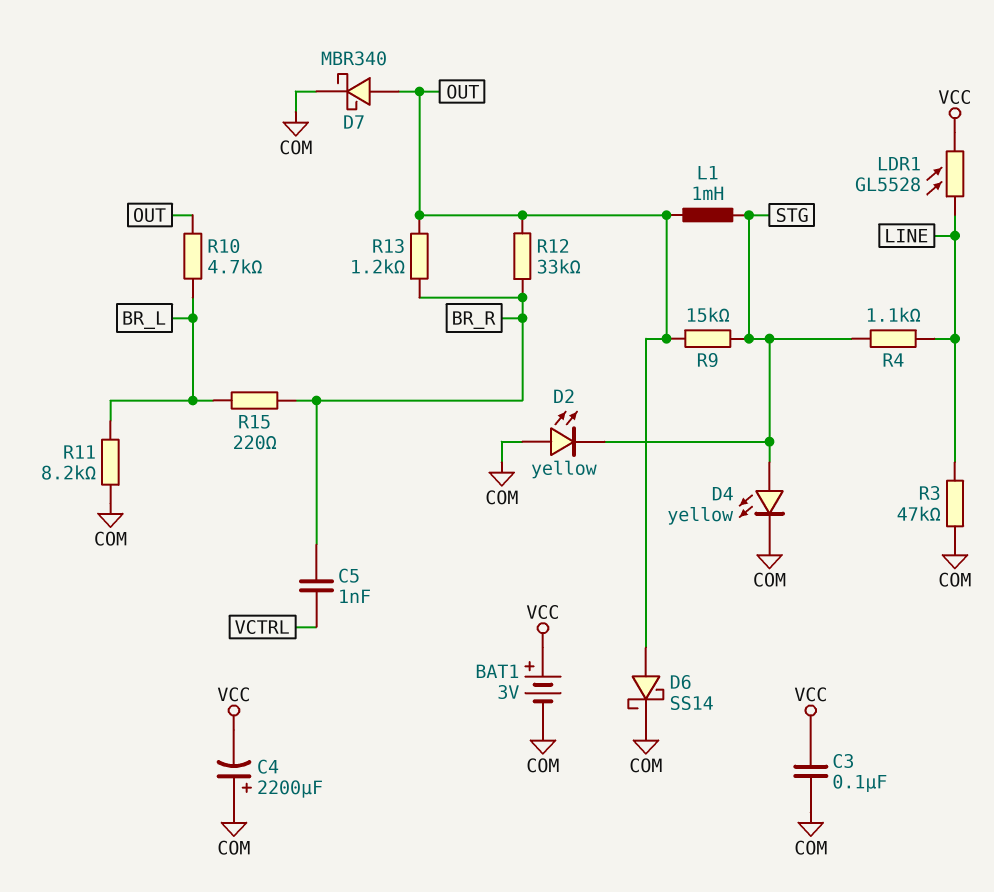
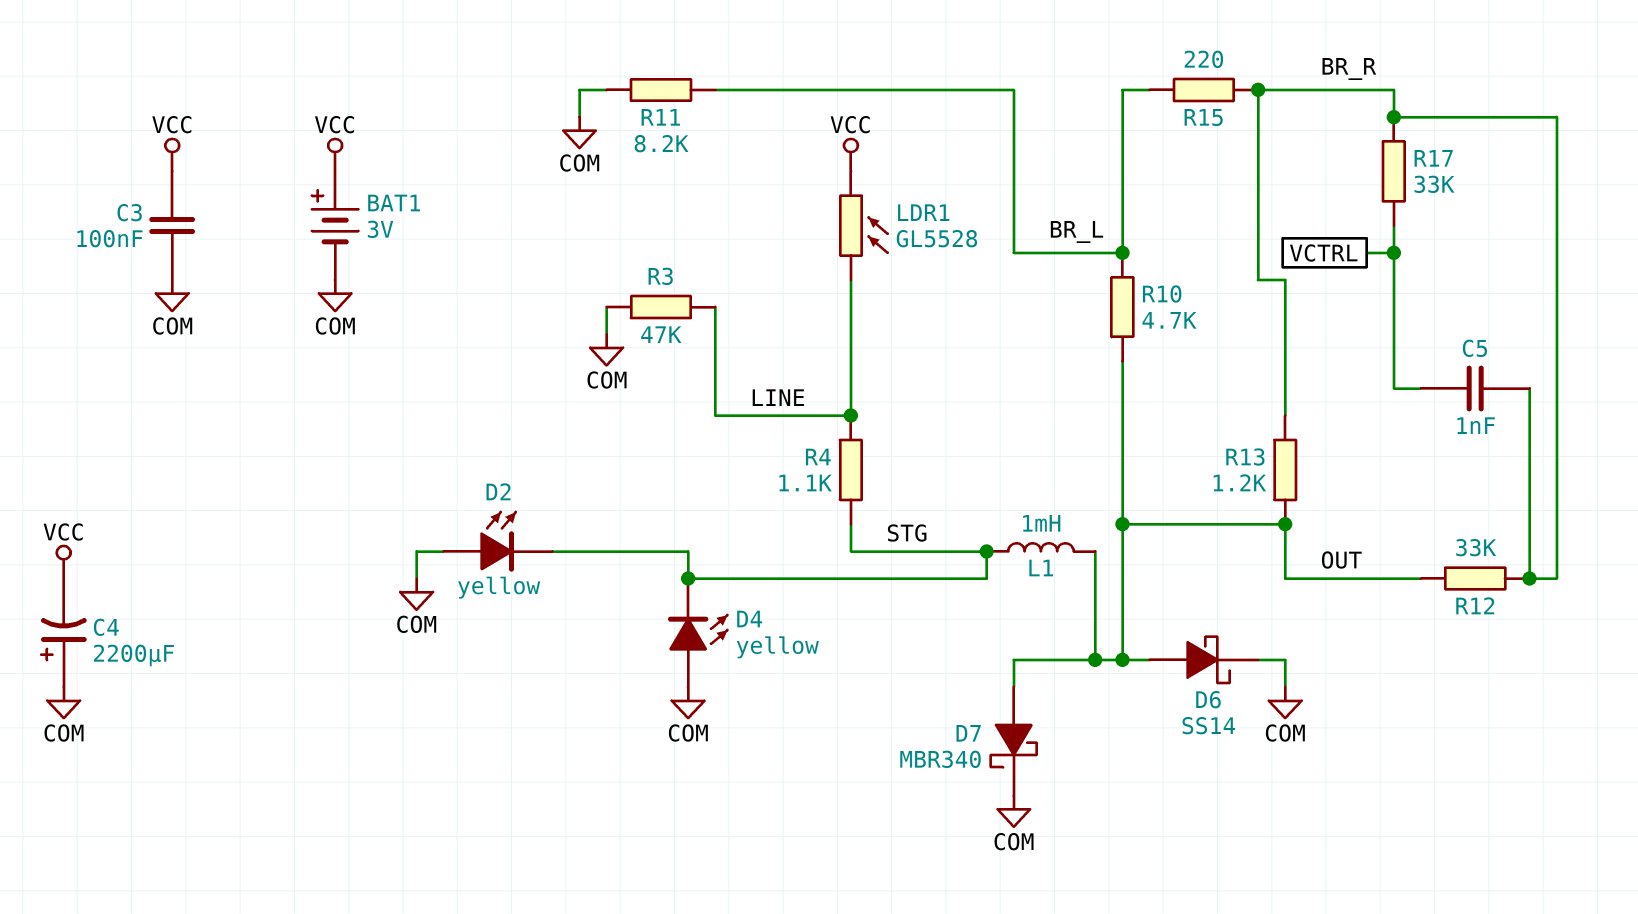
D4: LED yellow (A STG, K COM) -> LED yellow (A COM, K STG)
R9: 15k (OUT, STG) -> none
R17: none -> 33k (BR_R, VCTRL)

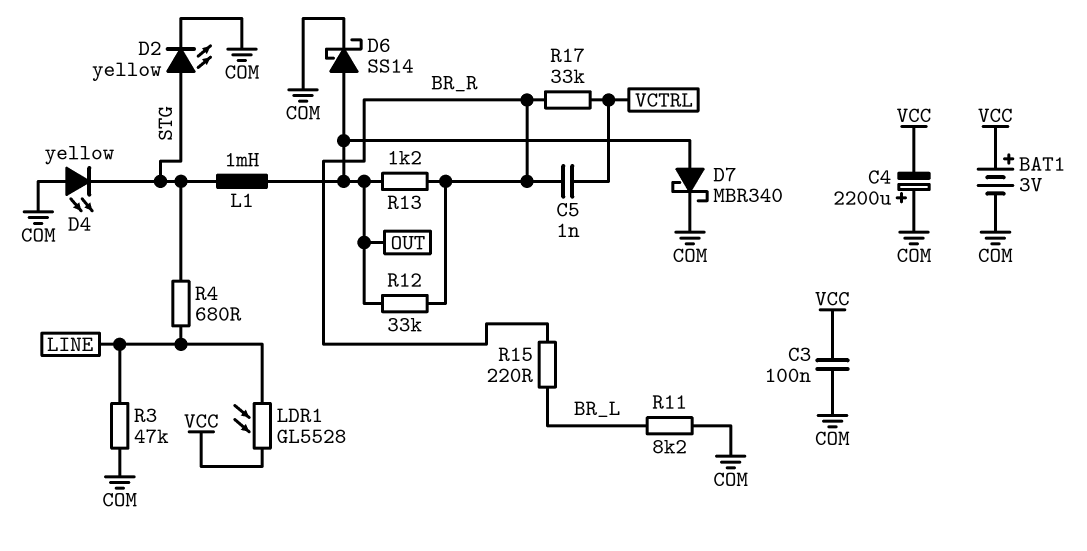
D2: LED yellow (A COM, K STG) -> LED yellow (A STG, K COM)
R4: 1.1k (LINE, STG) -> 680 (LINE, STG)
R10: 4.7k (BR_L, OUT) -> none

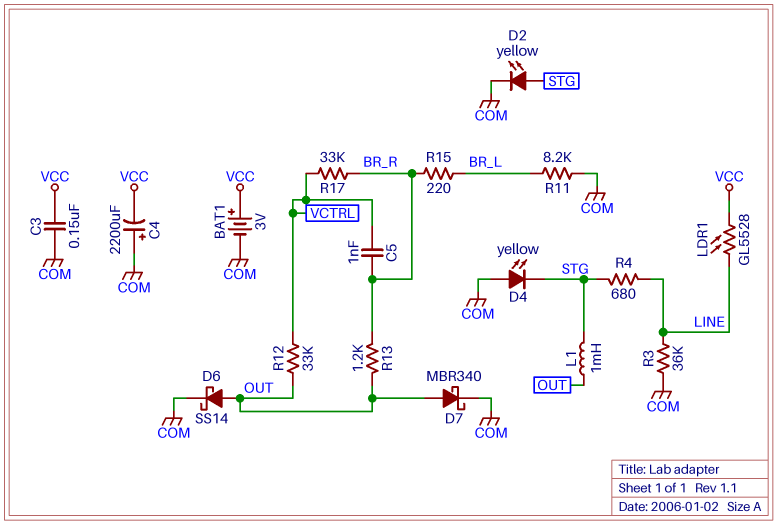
C3: 100nF (COM, VCC) -> 150nF (COM, VCC)
R3: 47k (COM, LINE) -> 36k (COM, LINE)
R12: 33k (BR_R, OUT) -> 33k (OUT, VCTRL)

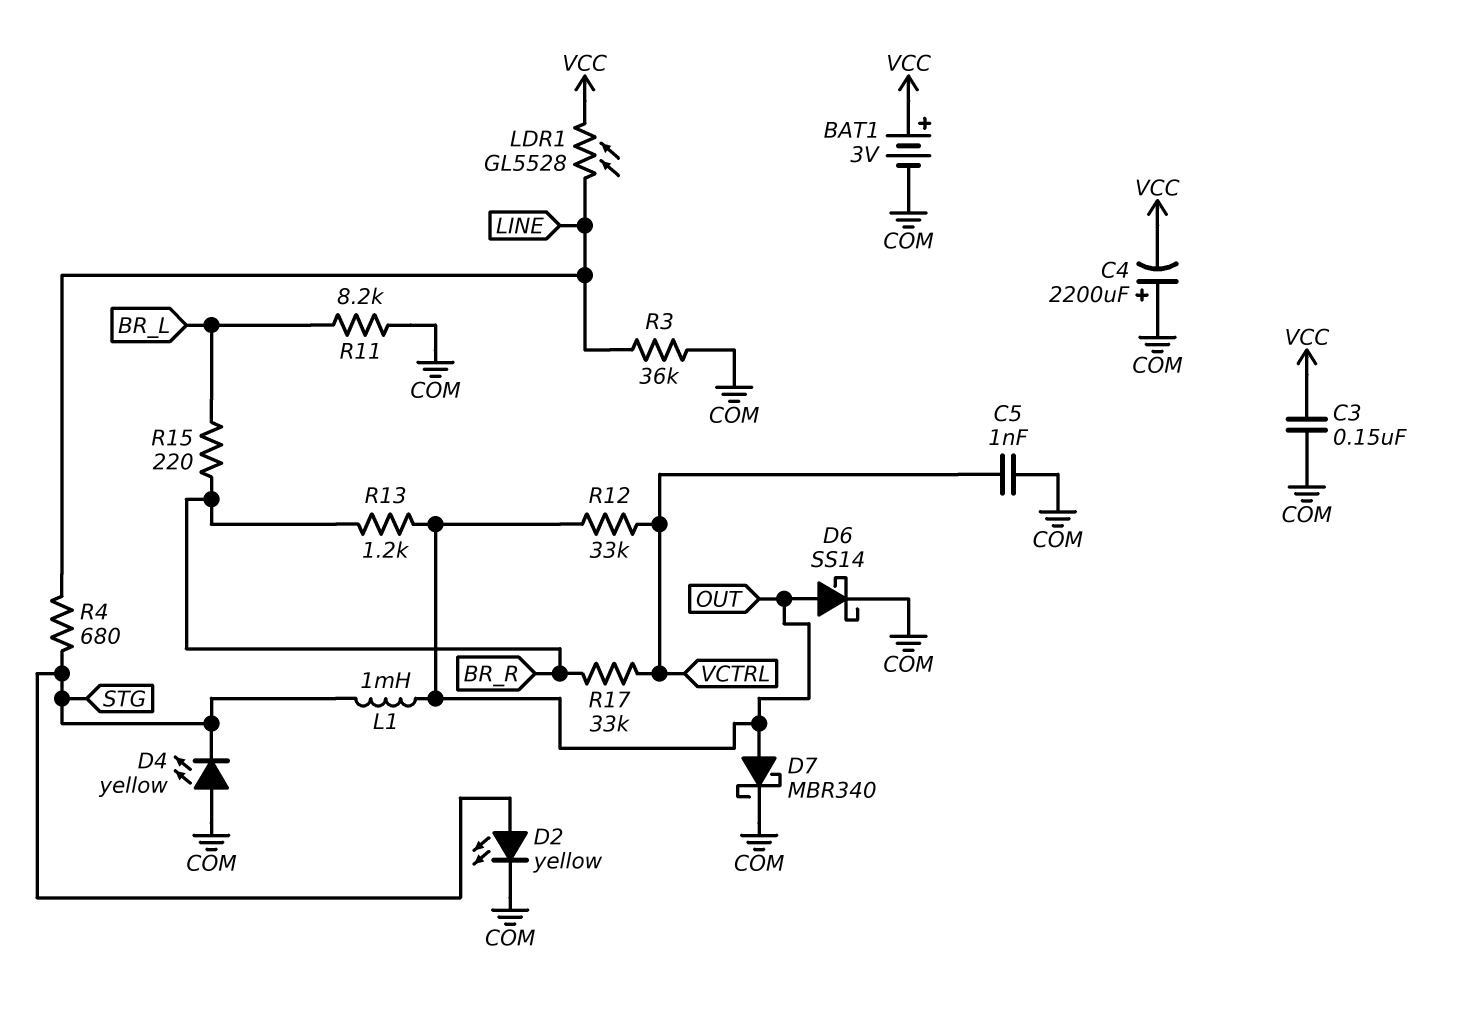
C5: 1nF (BR_R, VCTRL) -> 1nF (COM, VCTRL)

